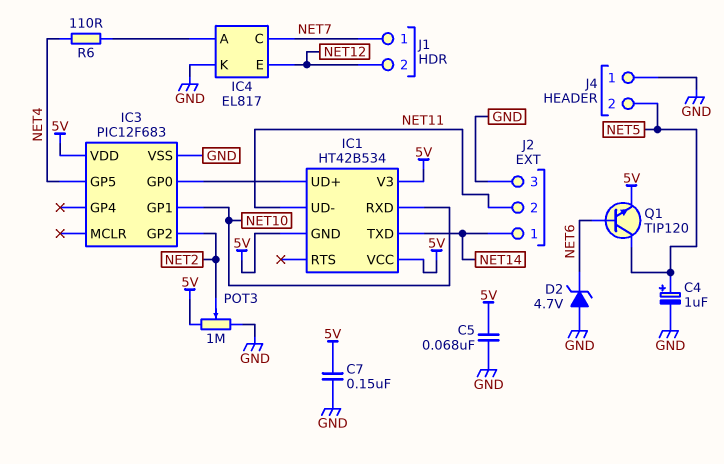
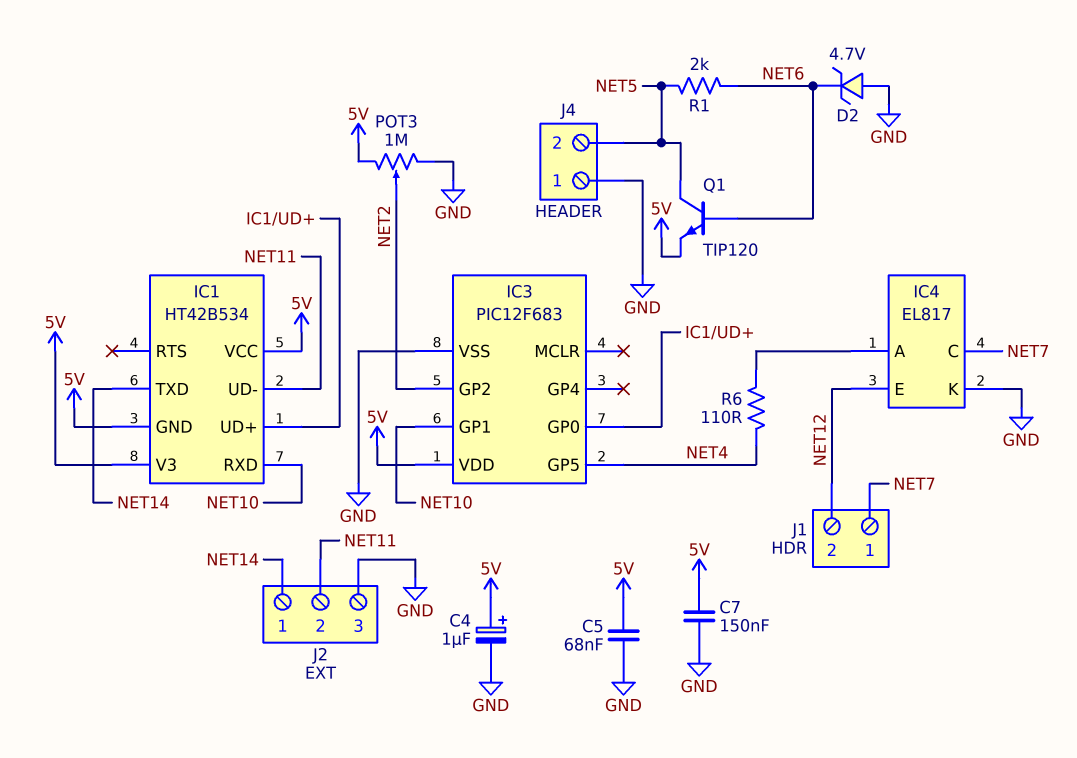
C4: 1uF (plus NET5, minus GND) -> 1uF (plus 5V, minus GND)
R1: none -> 2k (NET5, NET6)

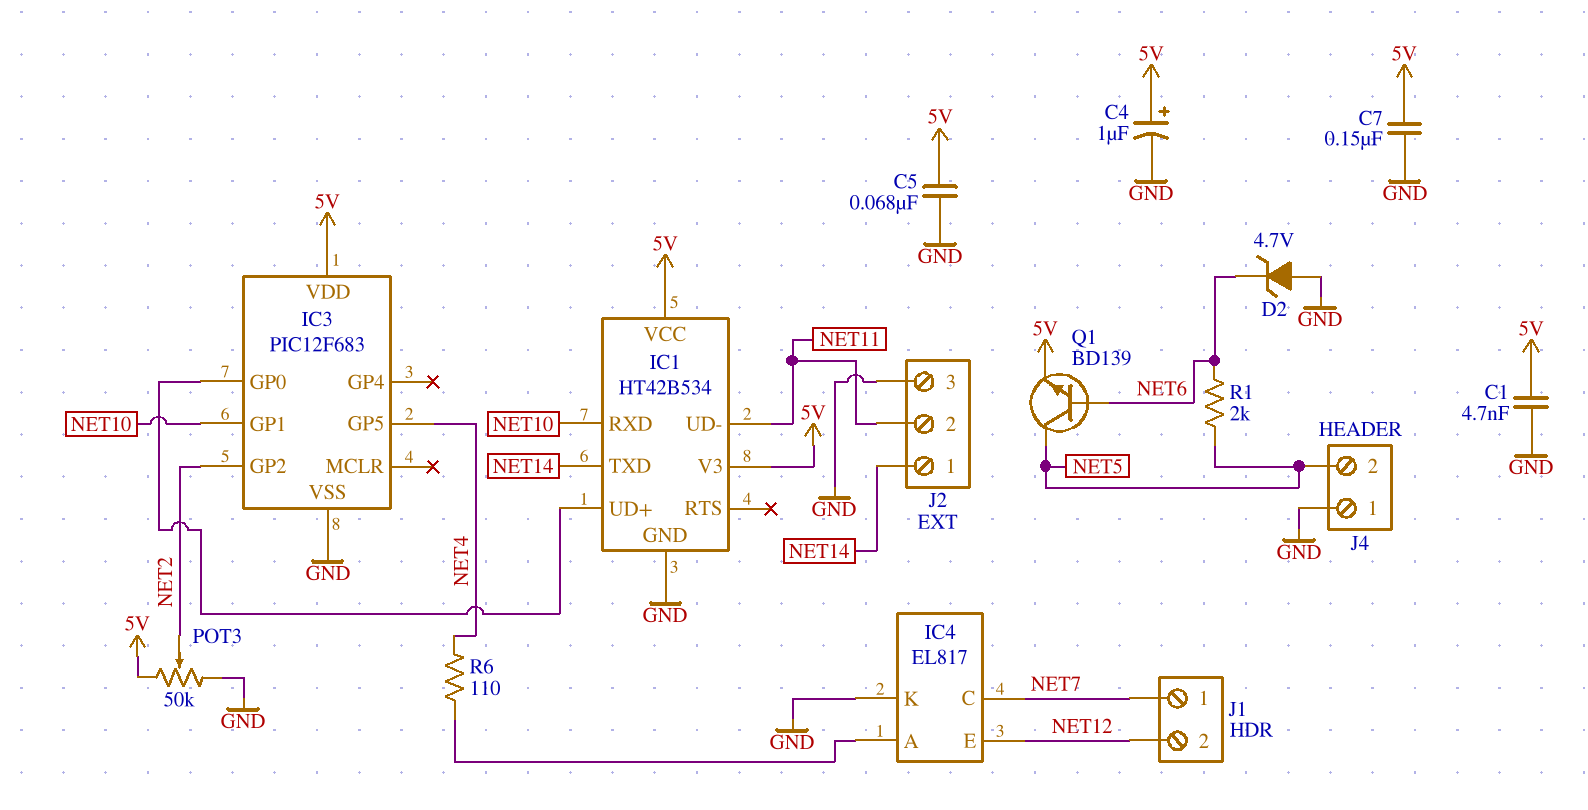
C1: none -> 4.7nF (5V, GND)
IC1 pin GND: 5V -> GND
POT3: 1M (5V, GND, wiper NET2) -> 50k (5V, GND, wiper NET2)
Q1: NPN TIP120 (B NET6, C NET5, E 5V) -> NPN BD139 (B NET6, C NET5, E 5V)

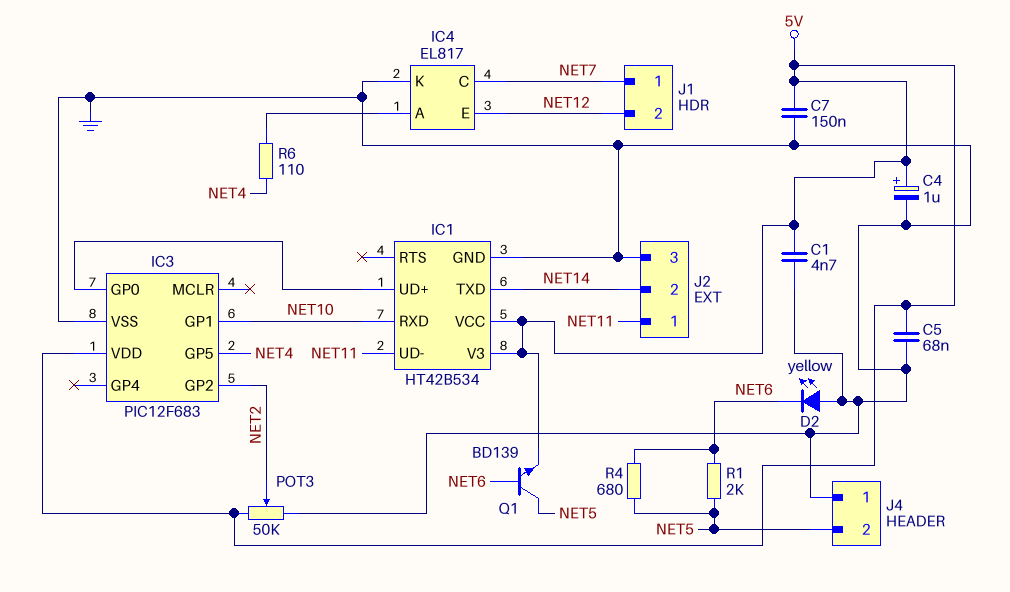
D2: zener 4.7V (A GND, K NET6) -> LED yellow (A GND, K NET6)
J2 pin 1: NET14 -> NET11
J2 pin 2: NET11 -> NET14
R4: none -> 680 (NET5, NET6)

